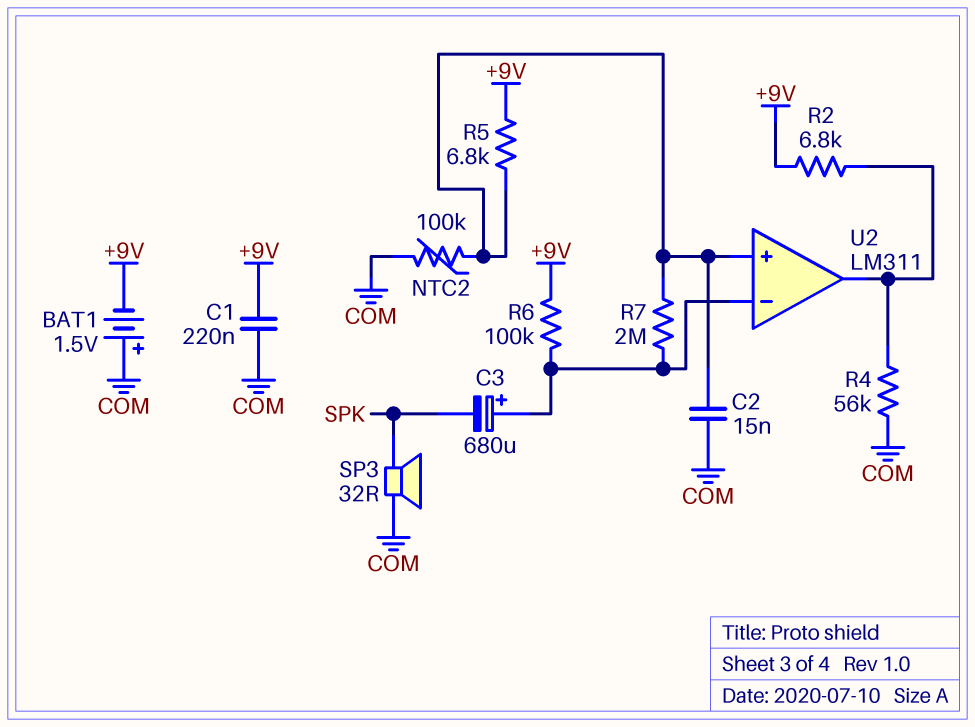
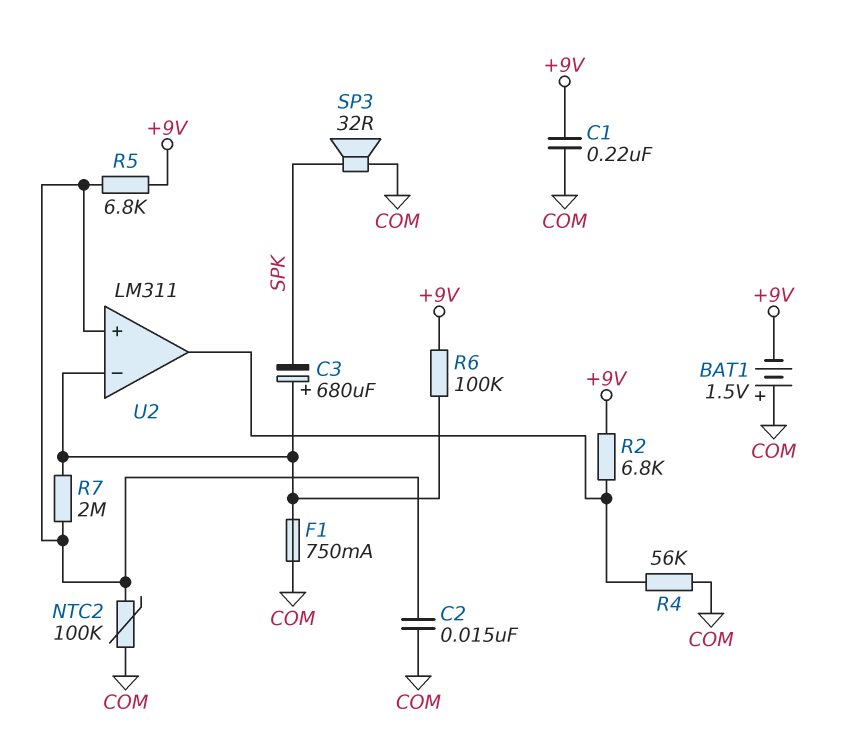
F1: none -> 750mA (COM, U2/in-)

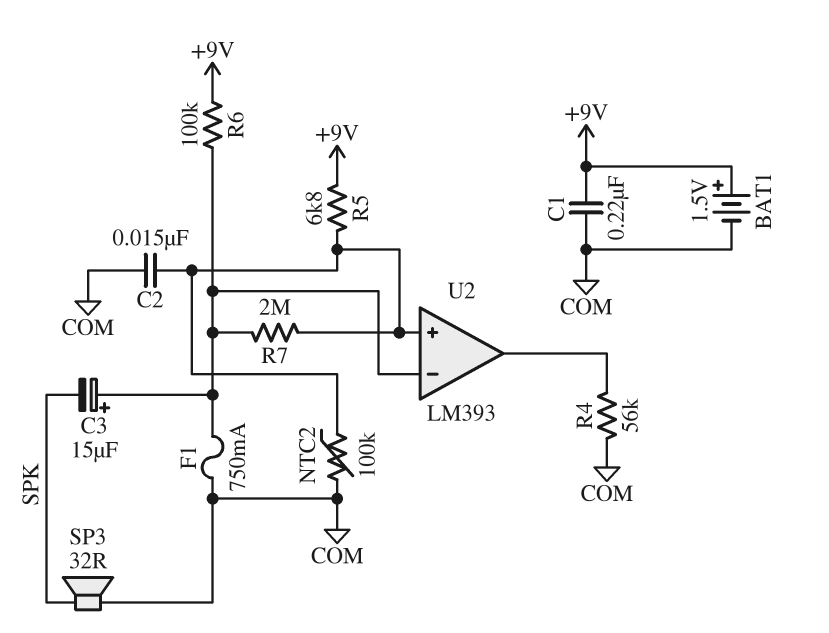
BAT1: 1.5V (plus COM, minus +9V) -> 1.5V (plus +9V, minus COM)
C3: 680uF (plus U2/in-, minus SPK) -> 15uF (plus U2/in-, minus SPK)
R2: 6.8k (+9V, U2/out) -> none
U2: LM311 -> LM393

